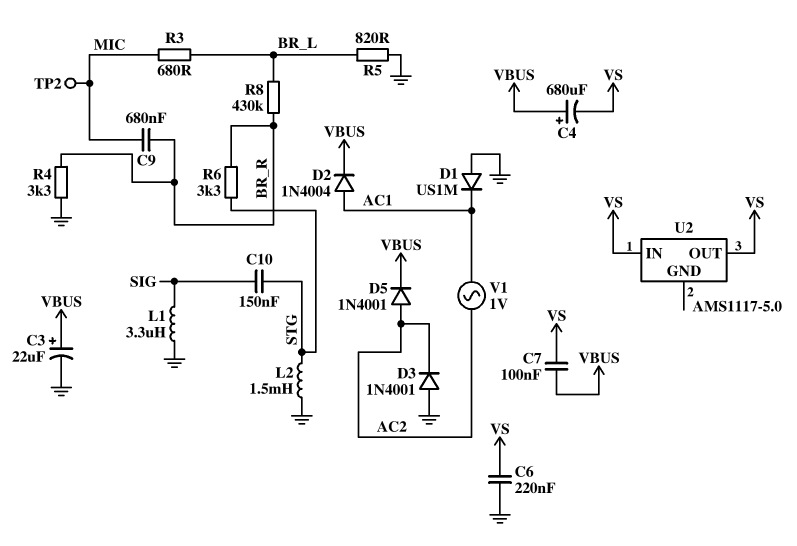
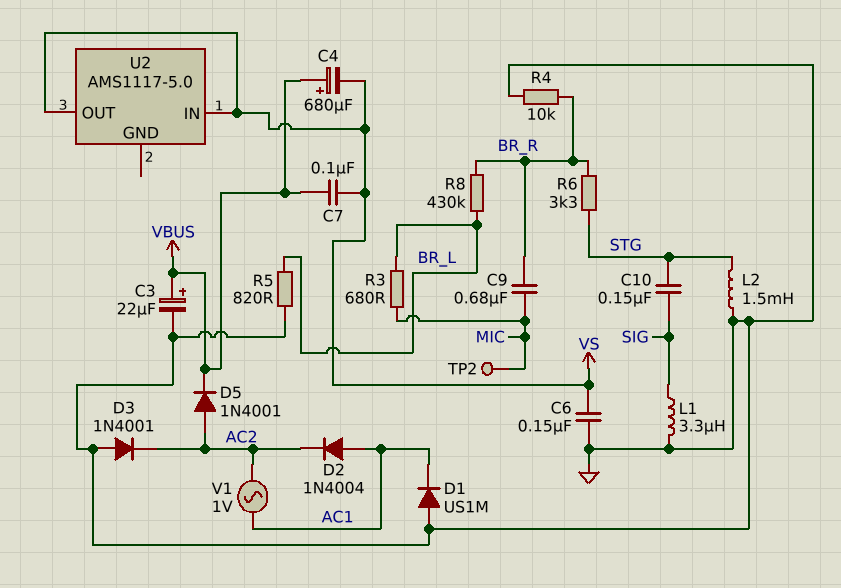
C6: 220nF (GND, VS) -> 150nF (GND, VS)
D2: diode 1N4004 (A AC1, K VBUS) -> diode 1N4004 (A AC1, K AC2)
R4: 3.3k (BR_R, GND) -> 10k (BR_R, GND)

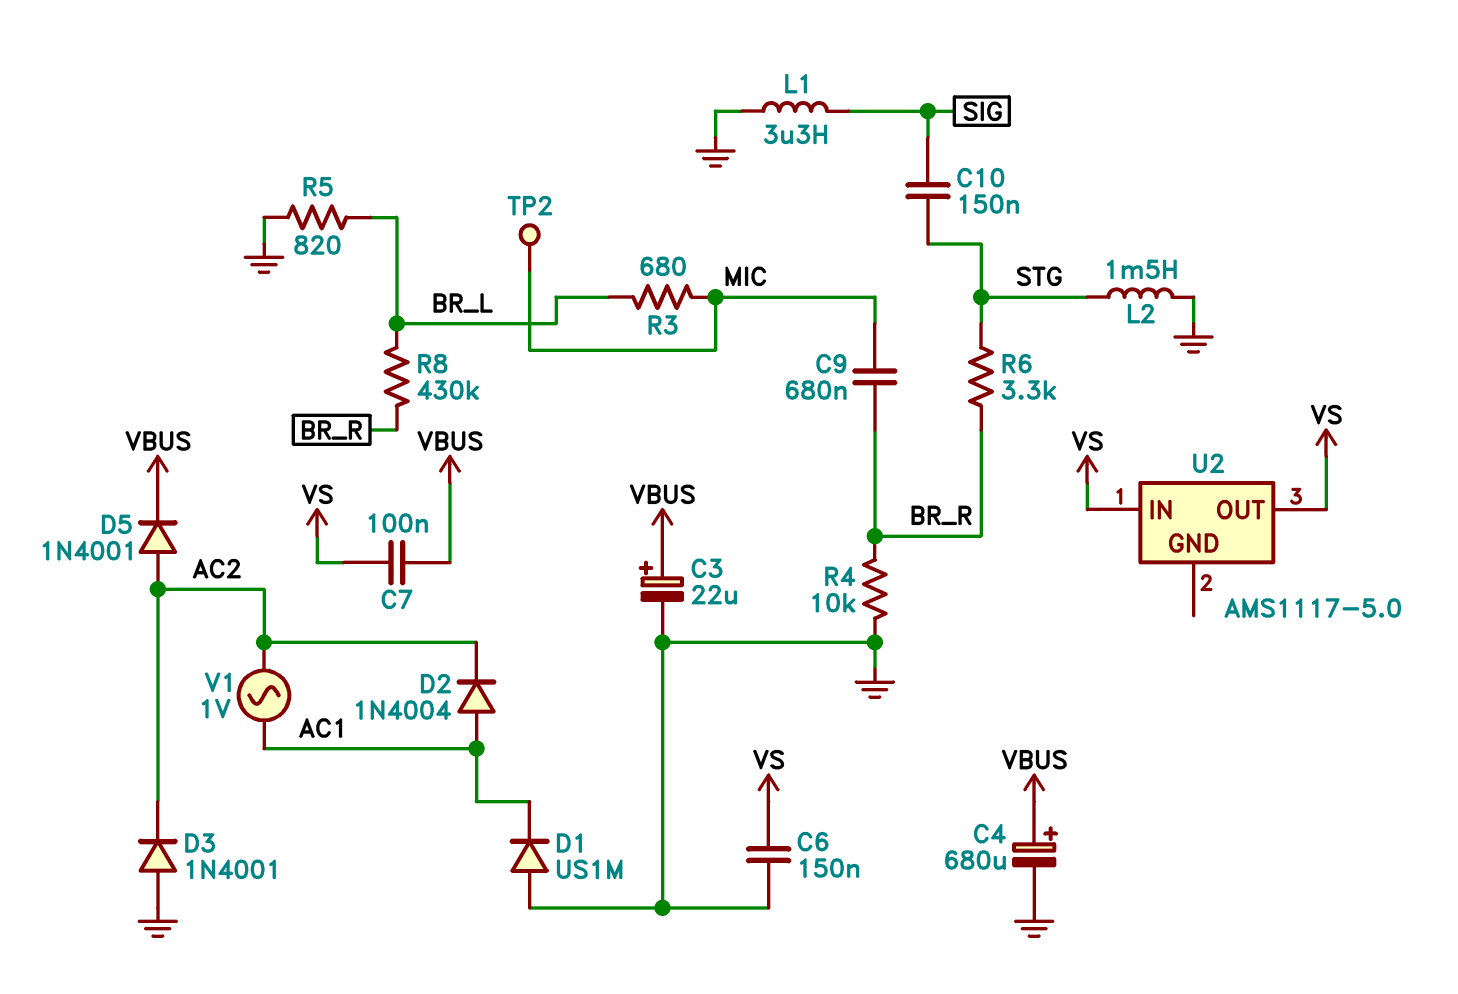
C4: 680uF (plus VBUS, minus VS) -> 680uF (plus VBUS, minus GND)

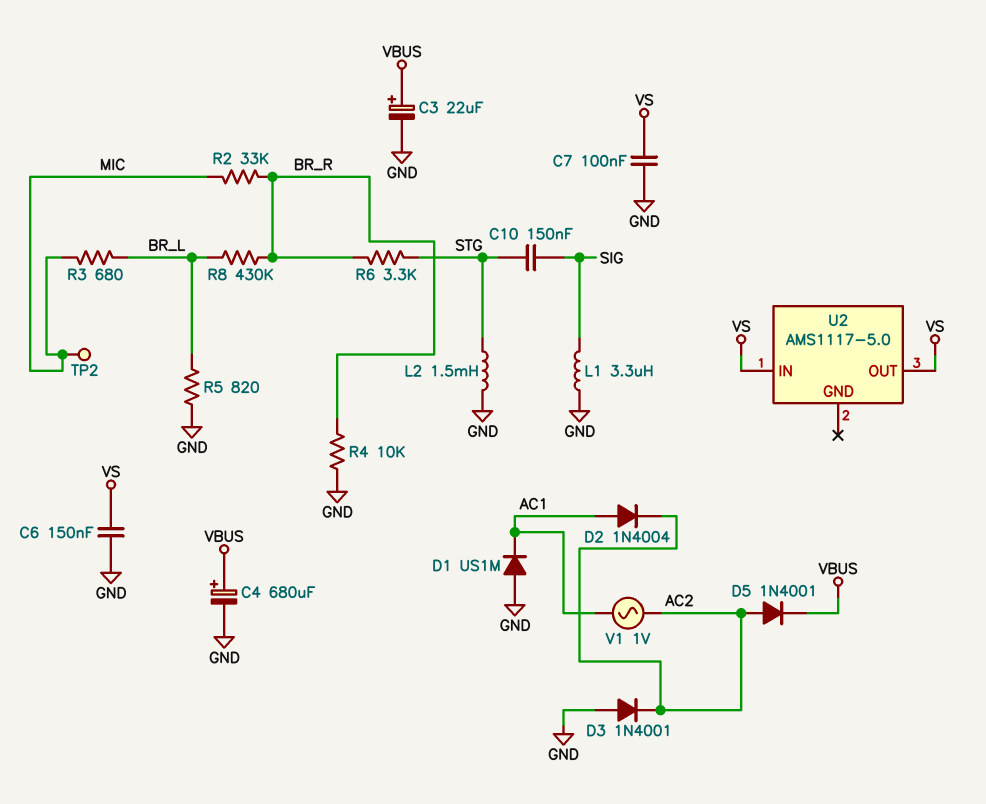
C7: 100nF (VBUS, VS) -> 100nF (GND, VS)
C9: 680nF (BR_R, MIC) -> none
R2: none -> 33k (BR_R, MIC)

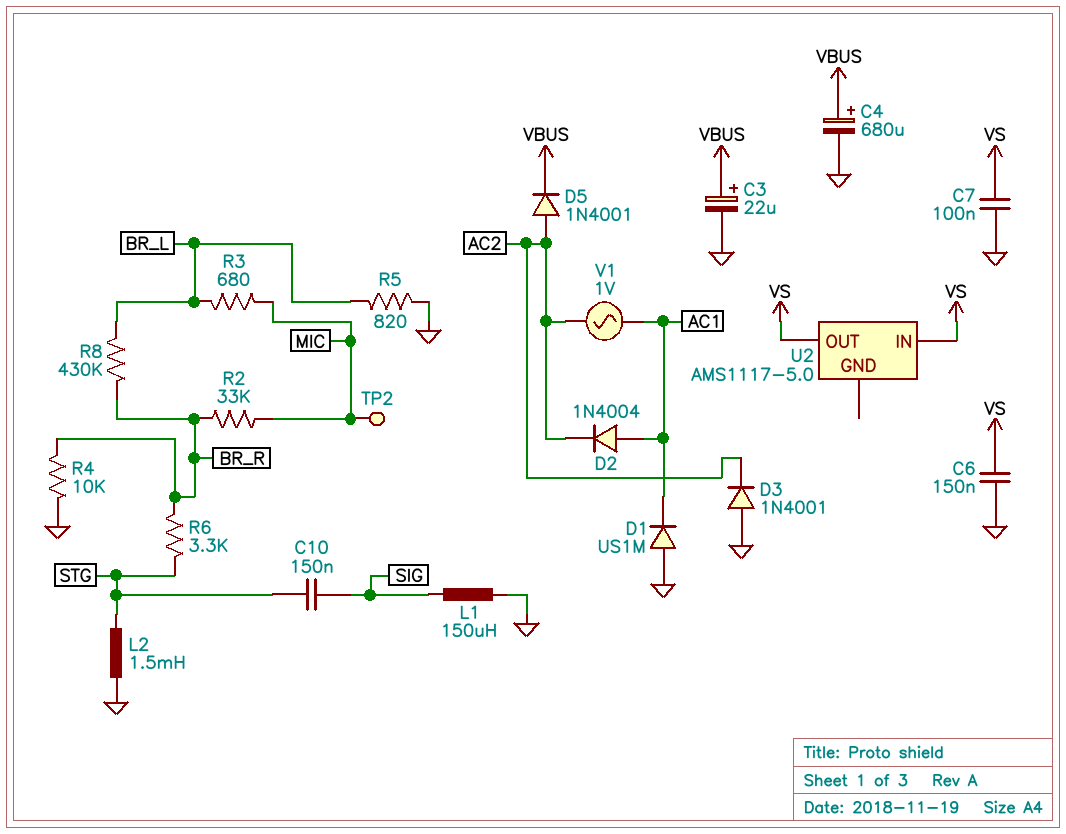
L1: 3.3uH (GND, SIG) -> 150uH (GND, SIG)

